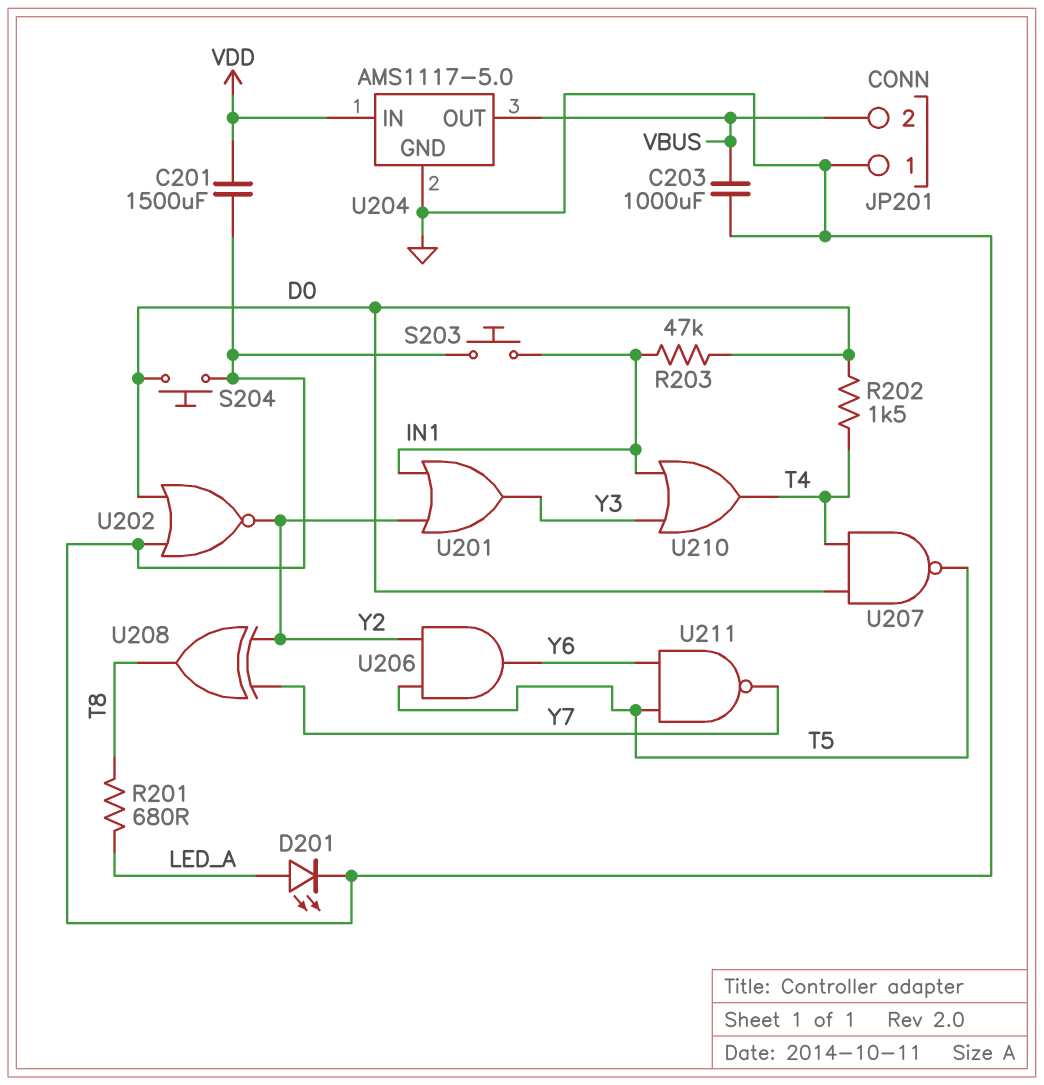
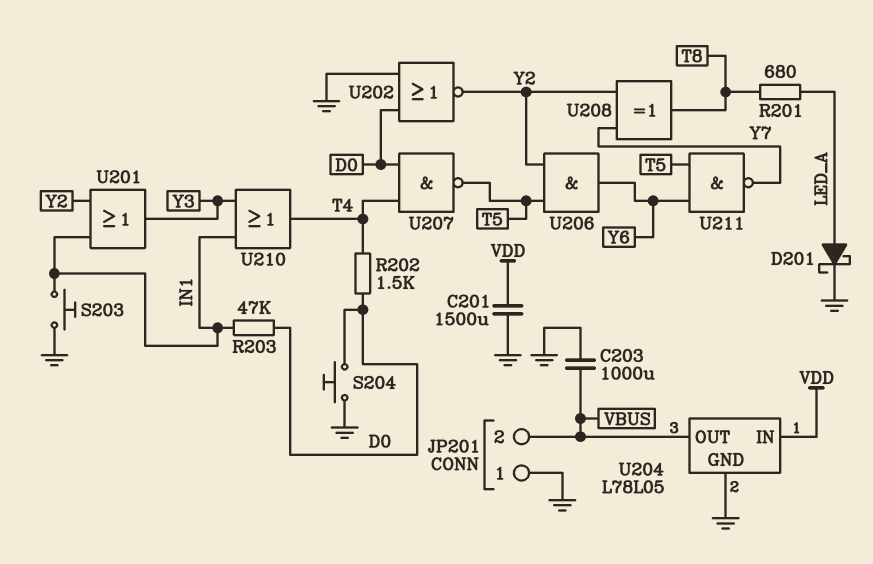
D201: LED (A LED_A, K GND) -> schottky (A LED_A, K GND)
U204: AMS1117-5.0 -> L78L05

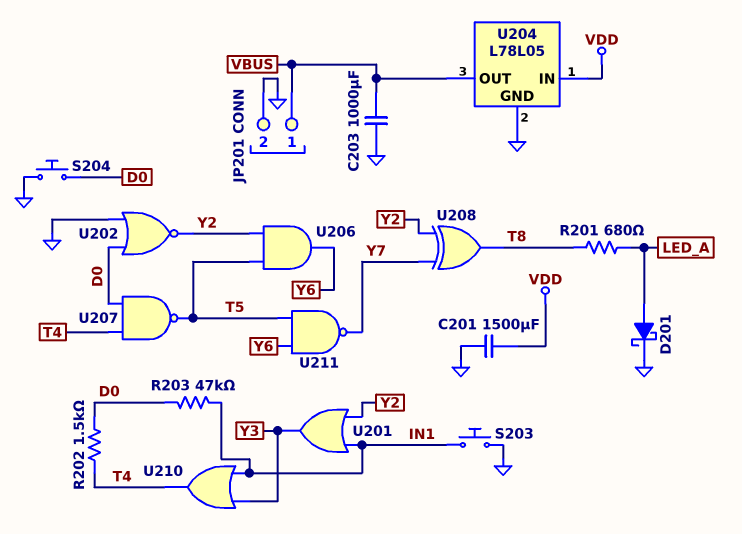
JP201 pin 1: GND -> VBUS
JP201 pin 2: VBUS -> GND

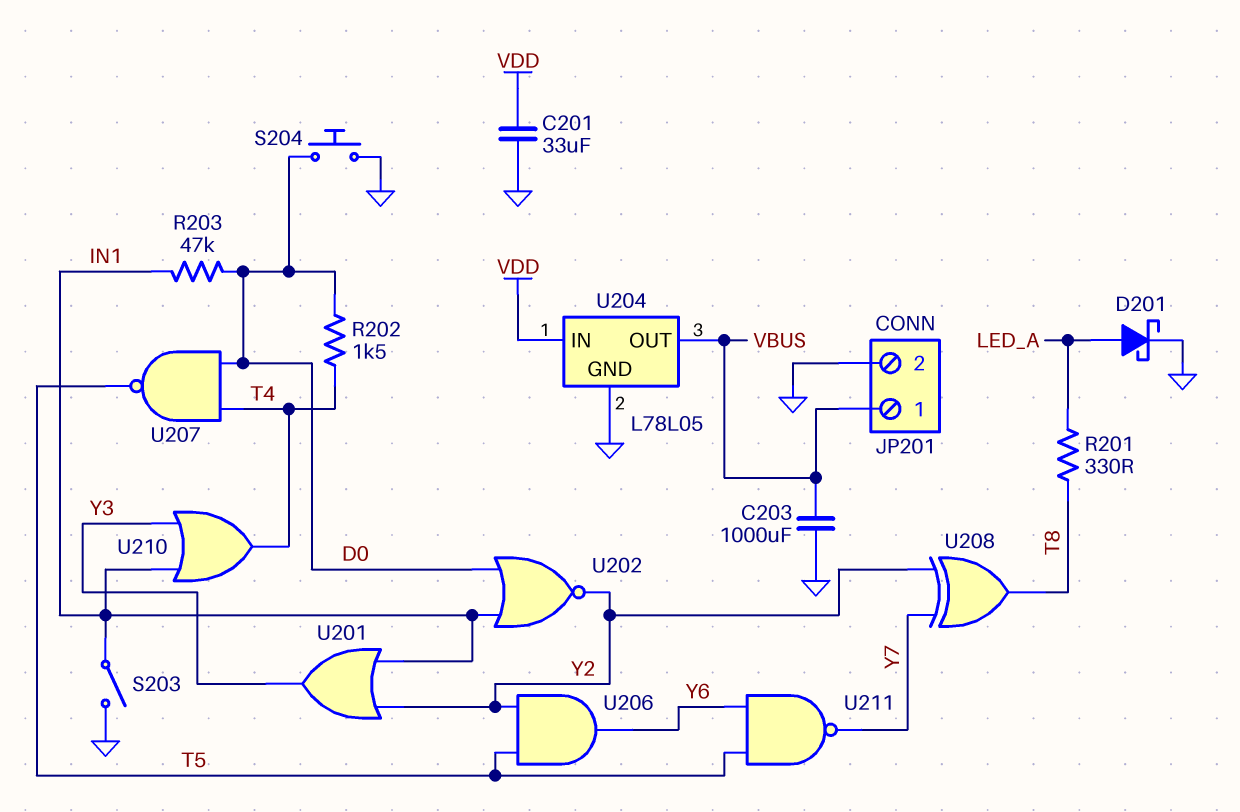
C201: 1500uF (GND, VDD) -> 33uF (GND, VDD)
R201: 680 (LED_A, T8) -> 330 (LED_A, T8)
S203: button (GND, IN1) -> switch (GND, IN1)
U202: NOR (in D0, in GND, out Y2) -> NOR (in D0, in IN1, out Y2)

